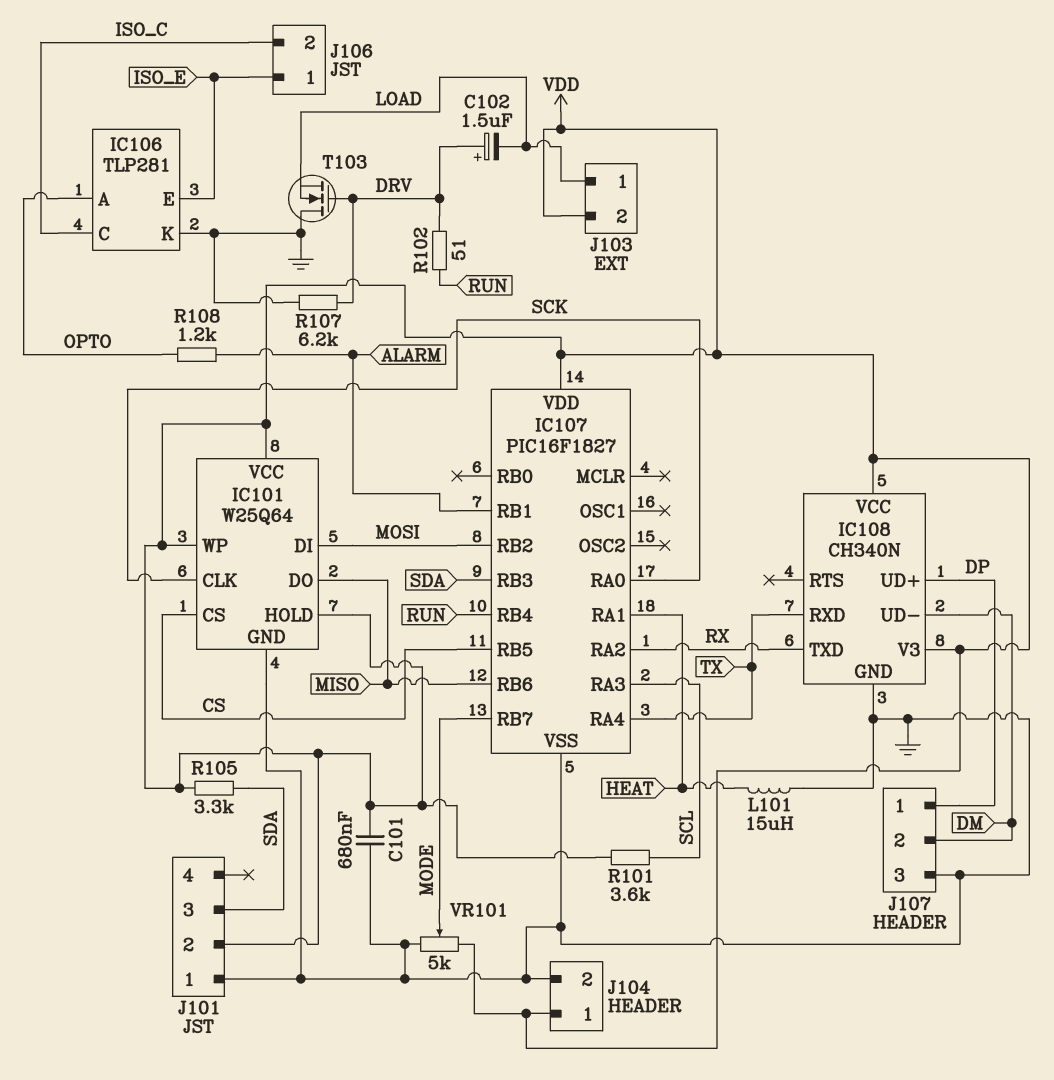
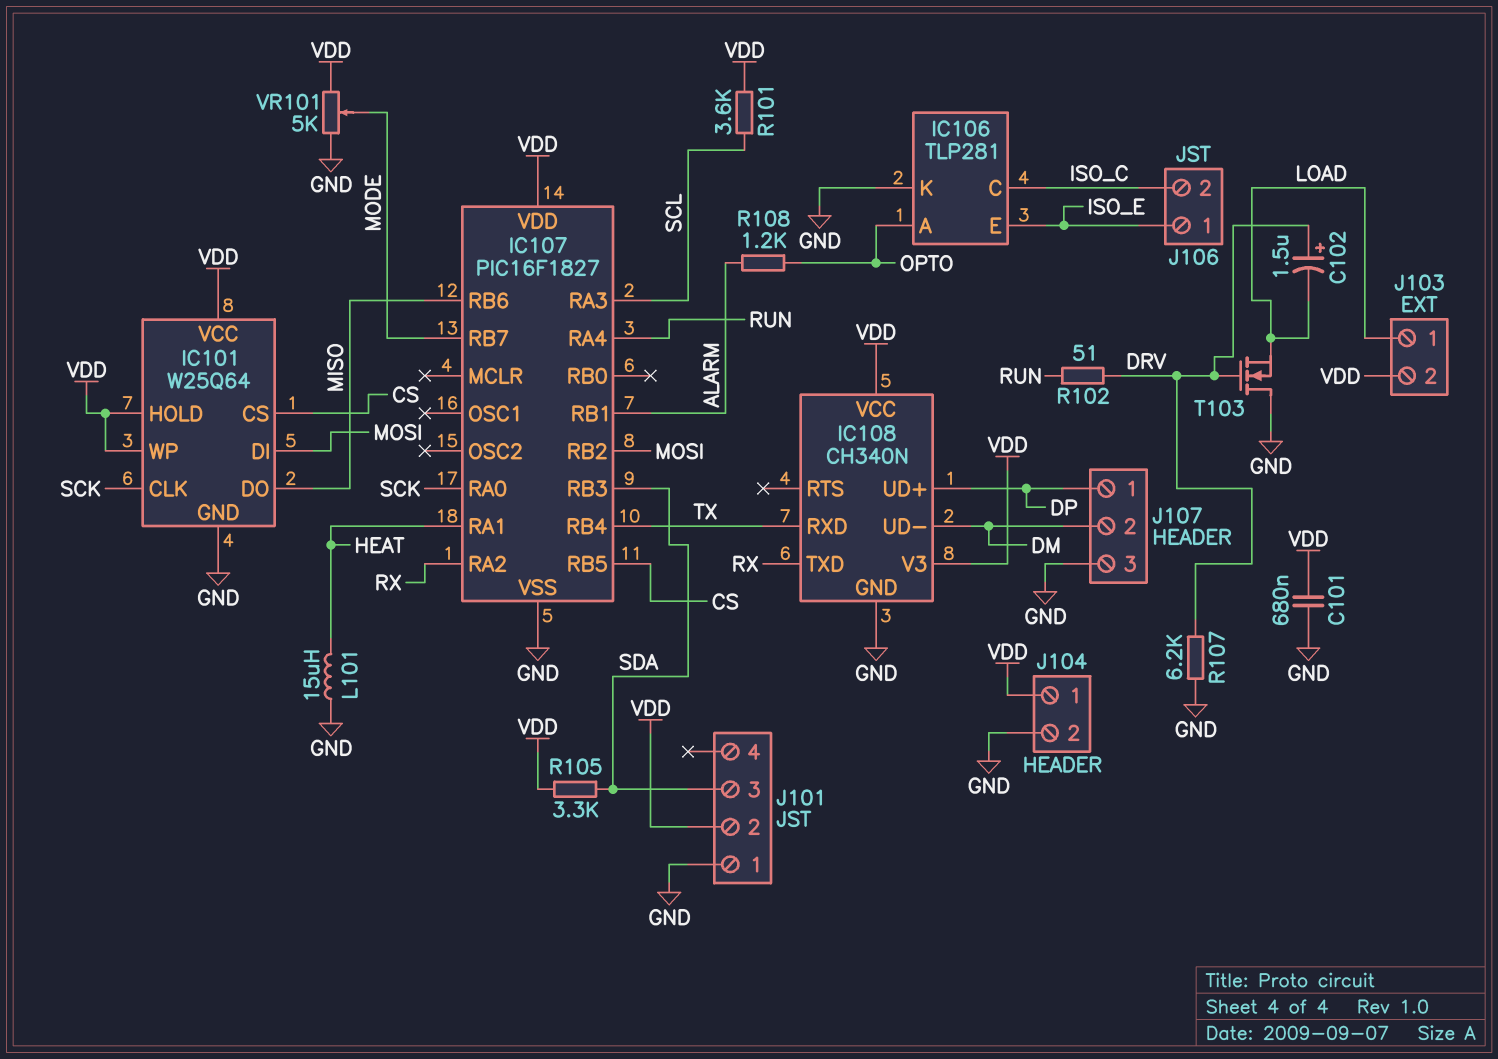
IC107 pin RA4: TX -> RUN
IC107 pin RB4: RUN -> TX

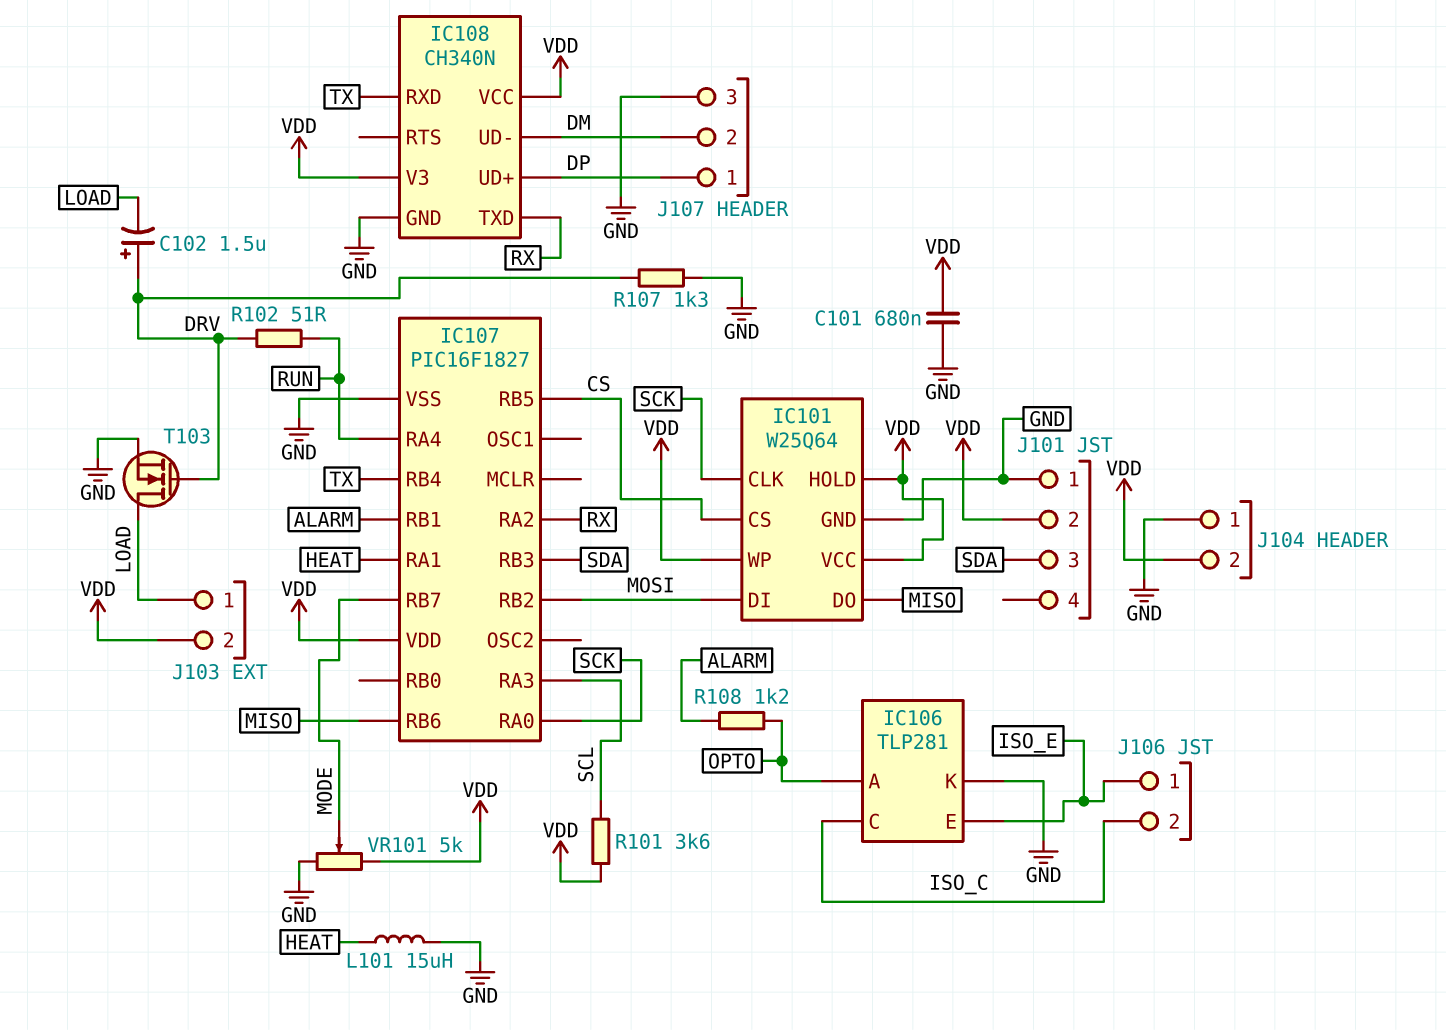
J104 pin 1: VDD -> GND
J104 pin 2: GND -> VDD
R105: 3.3k (SDA, VDD) -> none
R107: 6.2k (DRV, GND) -> 1.3k (DRV, GND)
T103: NMOS (G DRV, D GND, S LOAD) -> NMOS (G DRV, D LOAD, S GND)

